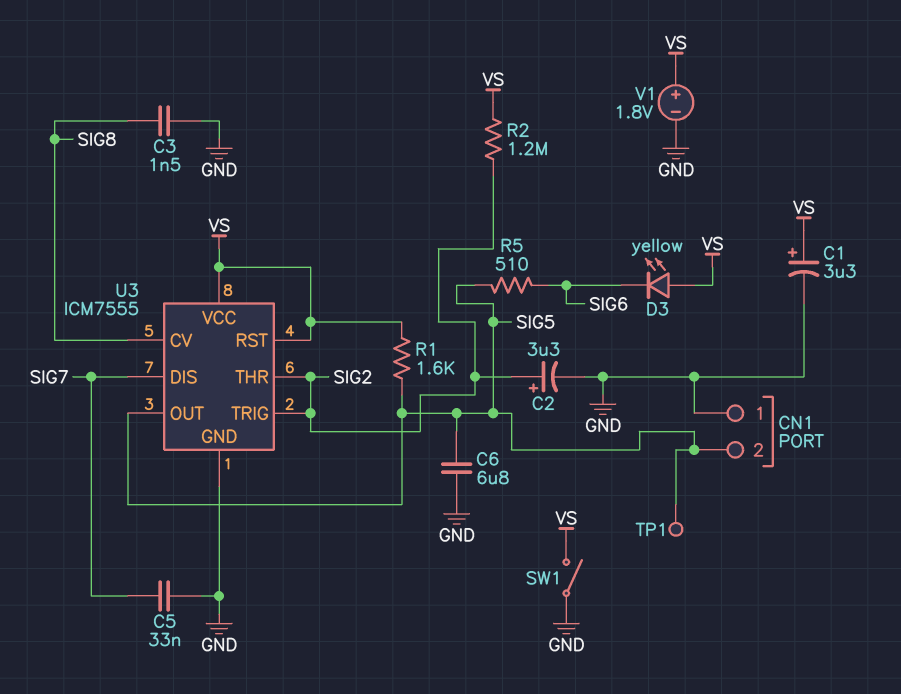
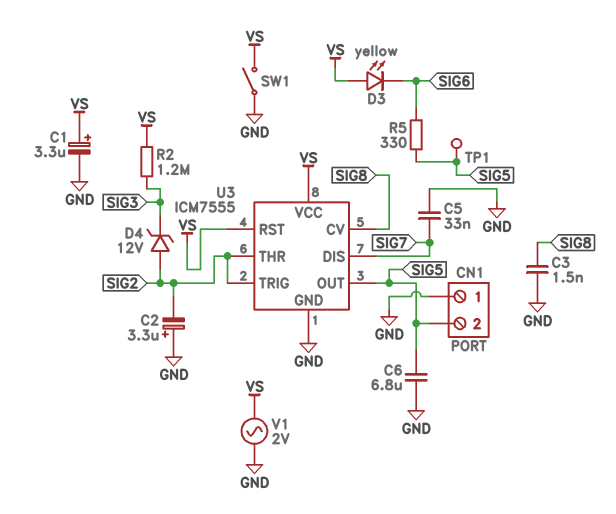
C2: 3.3uF (plus SIG2, minus GND) -> 3.3uF (plus GND, minus SIG2)
D4: none -> zener 12V (A SIG2, K SIG3)
R1: 1.6k (SIG5, VS) -> none
R2: 1.2M (SIG2, VS) -> 1.2M (SIG3, VS)
R5: 510 (SIG5, SIG6) -> 330 (SIG5, SIG6)
V1: 1.8V (plus VS, minus GND) -> AC 2V (GND, VS)

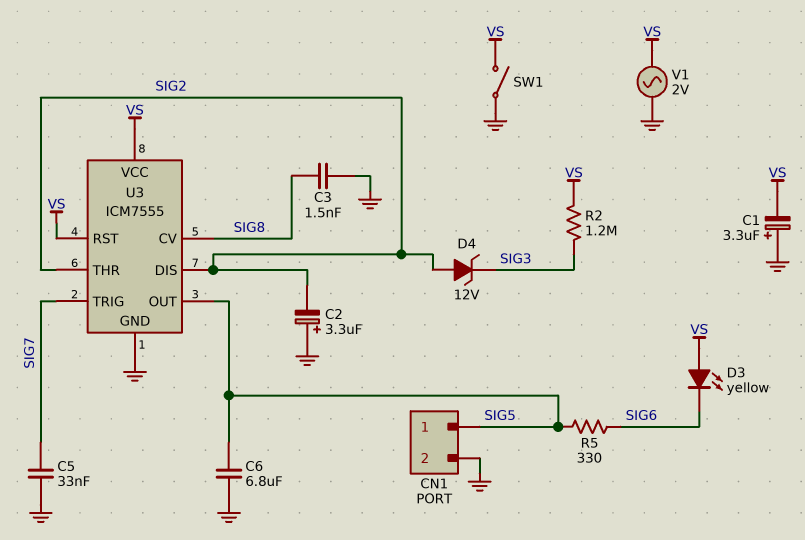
C1: 3.3uF (plus VS, minus GND) -> 3.3uF (plus GND, minus VS)
CN1 pin 1: GND -> SIG5
CN1 pin 2: SIG5 -> GND
TP1: test point (SIG5) -> none
U3 pin DIS: SIG7 -> SIG2
U3 pin TRIG: SIG2 -> SIG7

